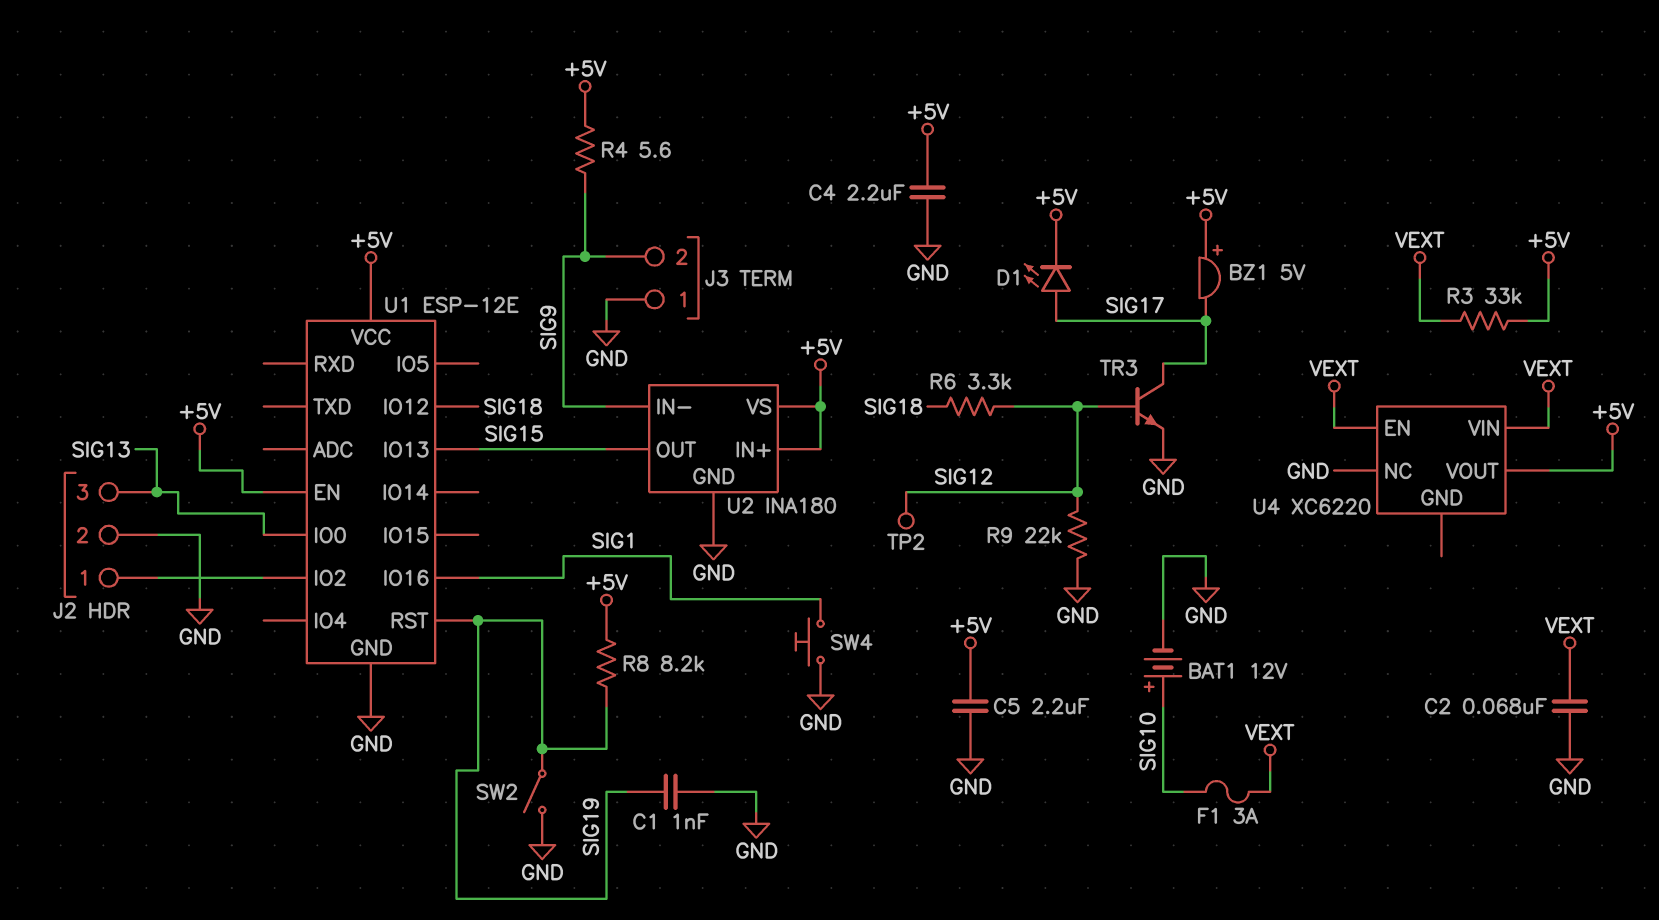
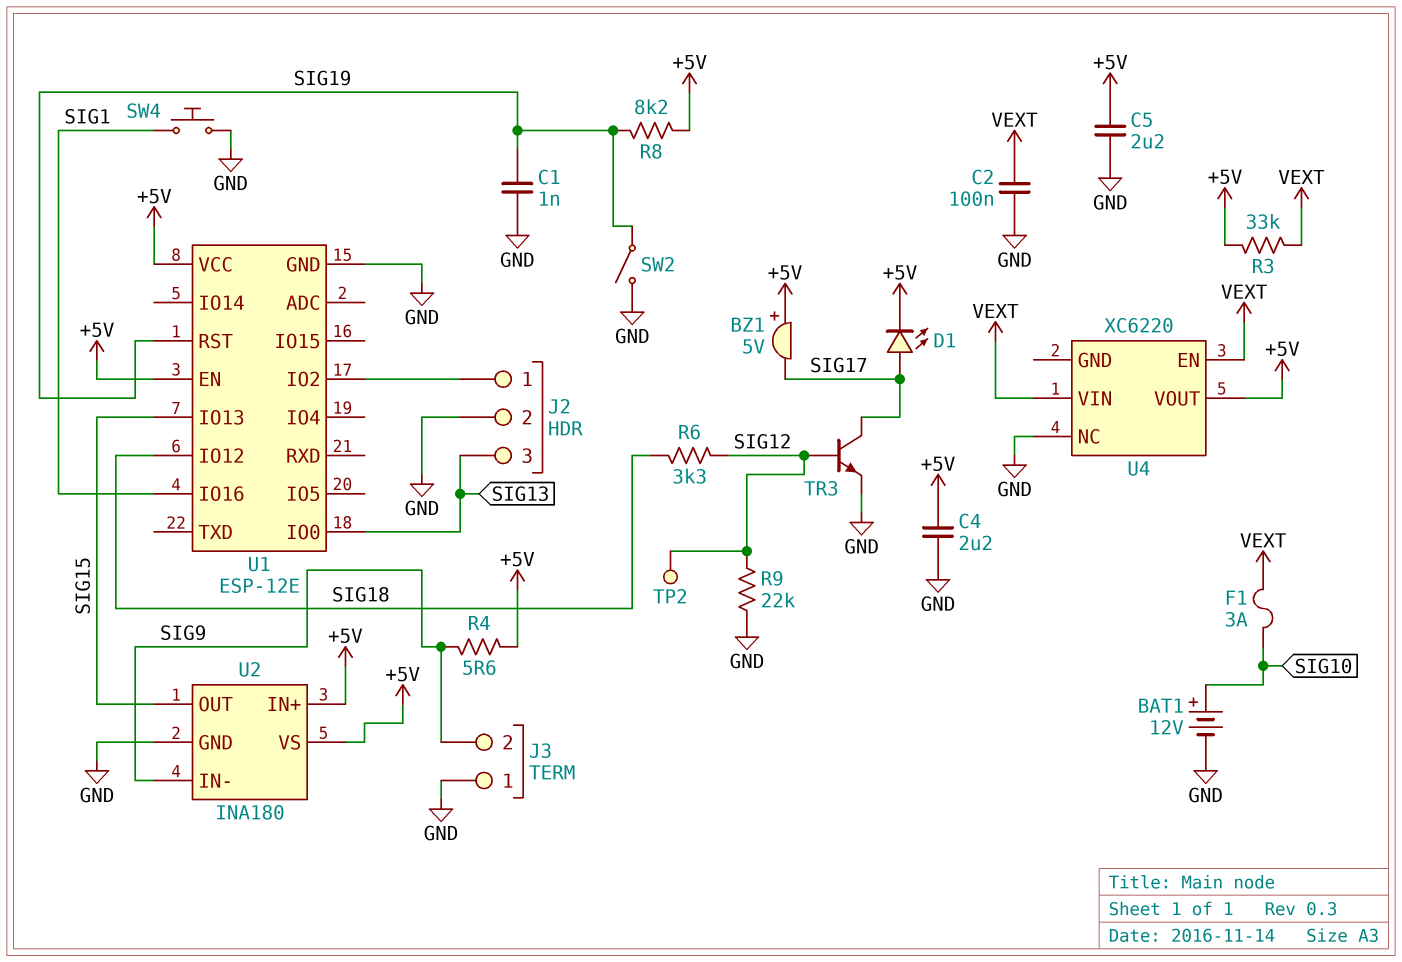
C2: 68nF (GND, VEXT) -> 100nF (GND, VEXT)

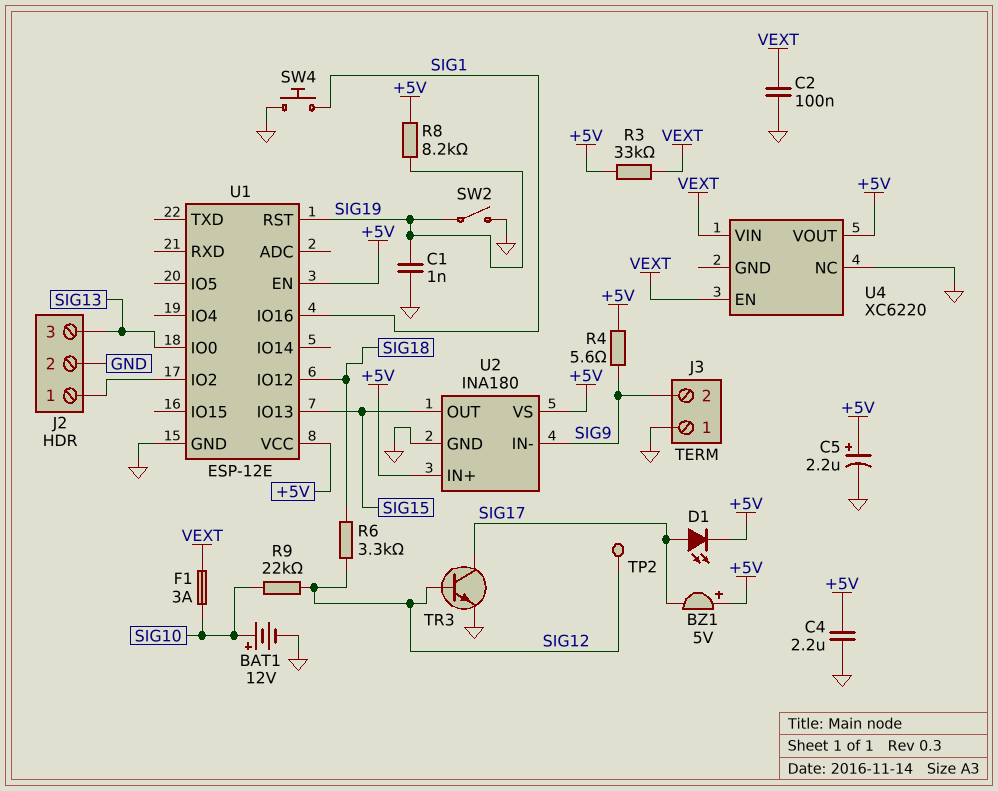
C5: 2.2uF (+5V, GND) -> 2.2uF (plus +5V, minus GND)
R9: 22k (GND, SIG12) -> 22k (SIG10, SIG12)

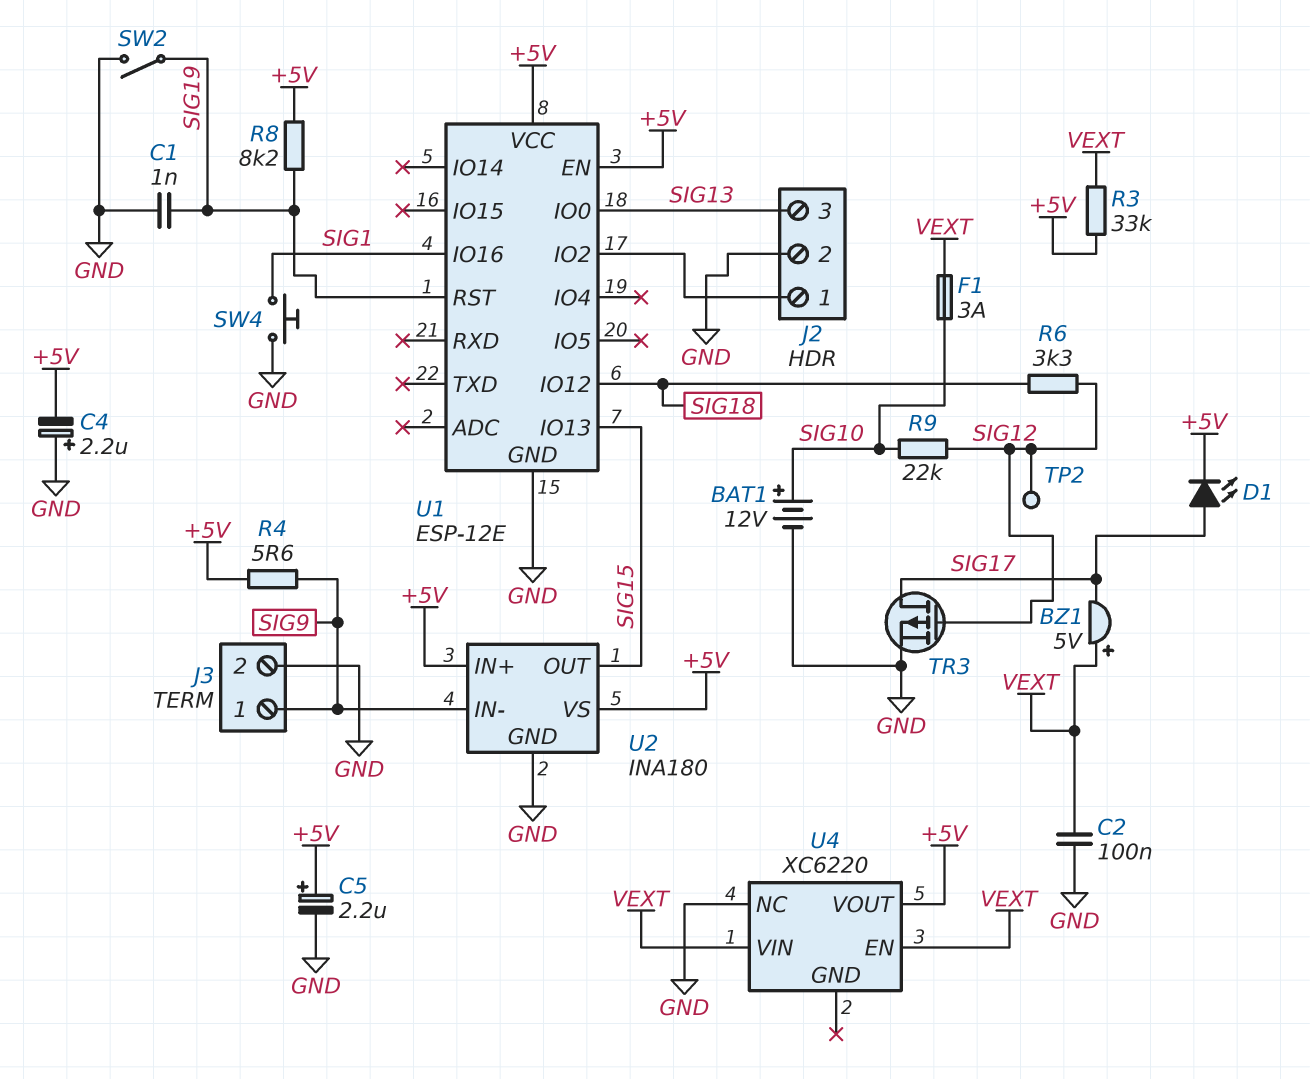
BZ1: buzzer 5V (plus +5V, minus SIG17) -> buzzer 5V (plus VEXT, minus SIG17)
C4: 2.2uF (+5V, GND) -> 2.2uF (plus GND, minus +5V)
J3 pin 1: GND -> SIG9
J3 pin 2: SIG9 -> GND
TR3: NPN (B SIG12, C SIG17, E GND) -> PMOS (G SIG12, D SIG17, S GND)

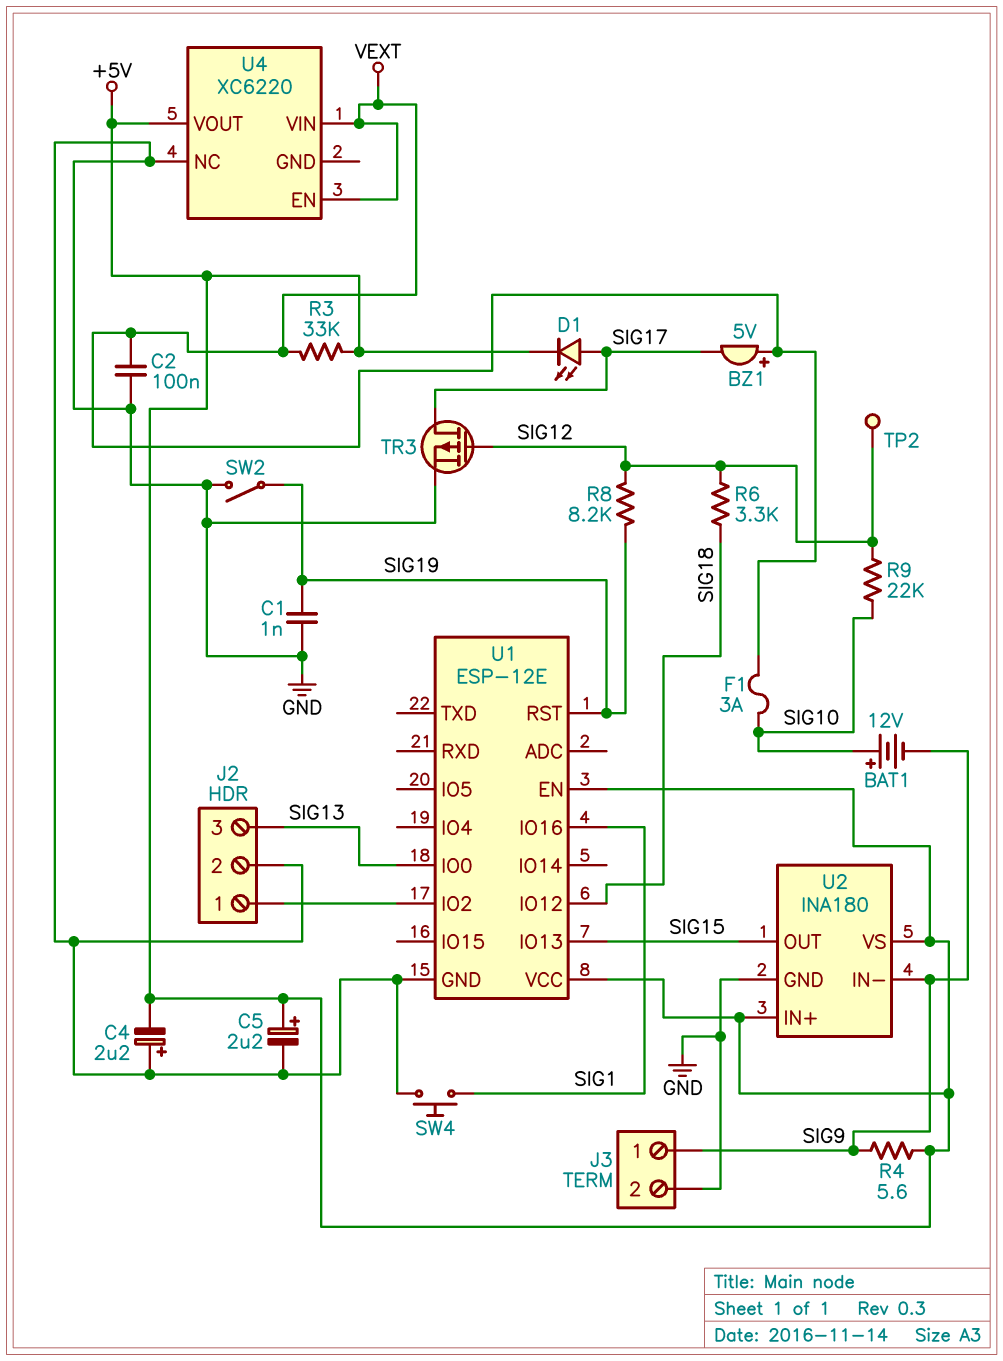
BAT1: 12V (plus SIG10, minus GND) -> 12V (plus SIG10, minus SIG9)
R8: 8.2k (+5V, SIG19) -> 8.2k (SIG12, SIG19)

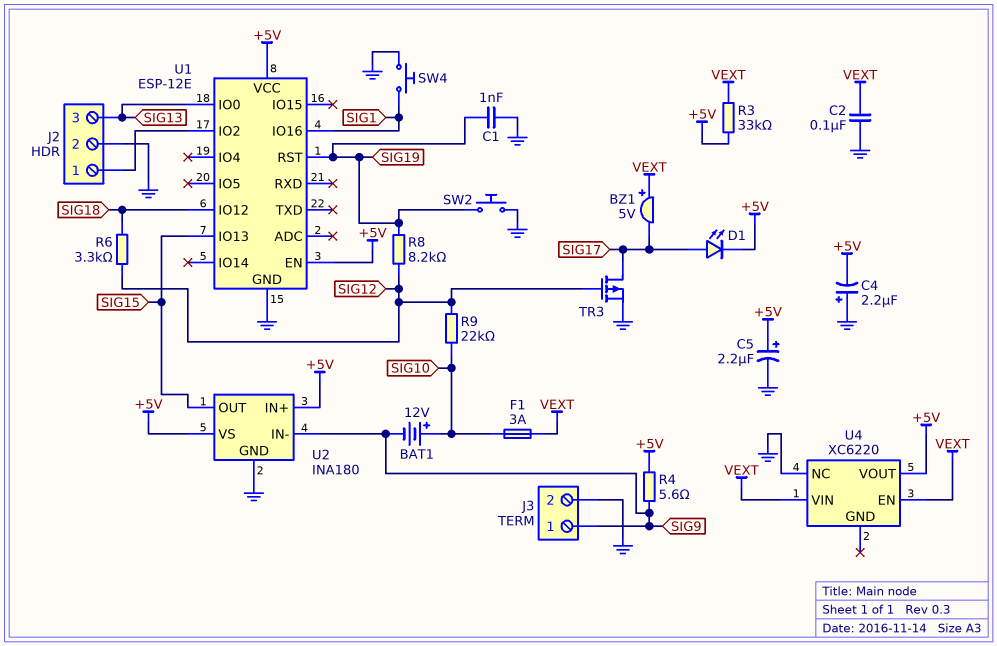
SW2: switch (GND, SIG19) -> button (GND, SIG19)
TP2: test point (SIG12) -> none

